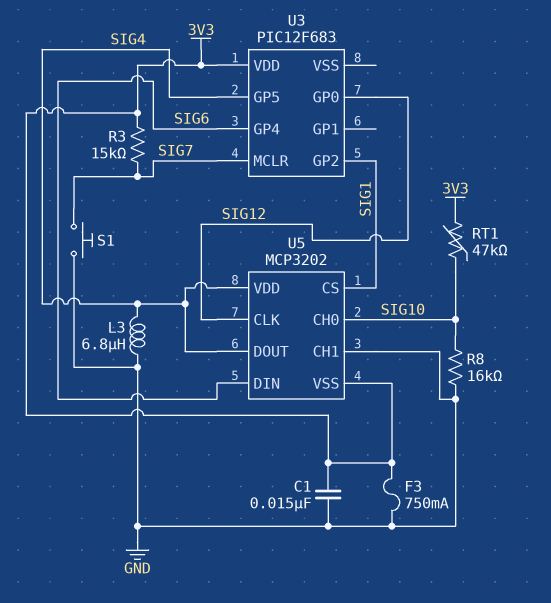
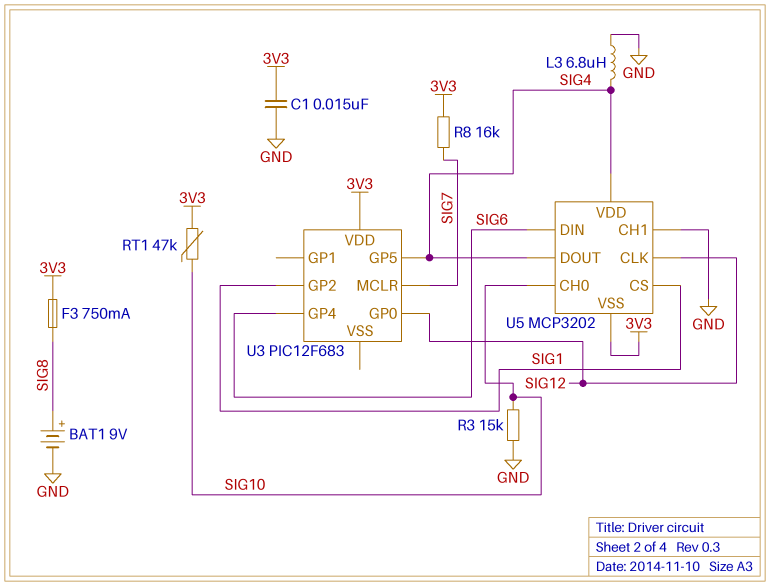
BAT1: none -> 9V (plus SIG8, minus GND)
F3: 750mA (3V3, GND) -> 750mA (3V3, SIG8)
R3: 15k (3V3, SIG7) -> 15k (GND, SIG10)
R8: 16k (GND, SIG10) -> 16k (3V3, SIG7)
S1: button (GND, SIG7) -> none

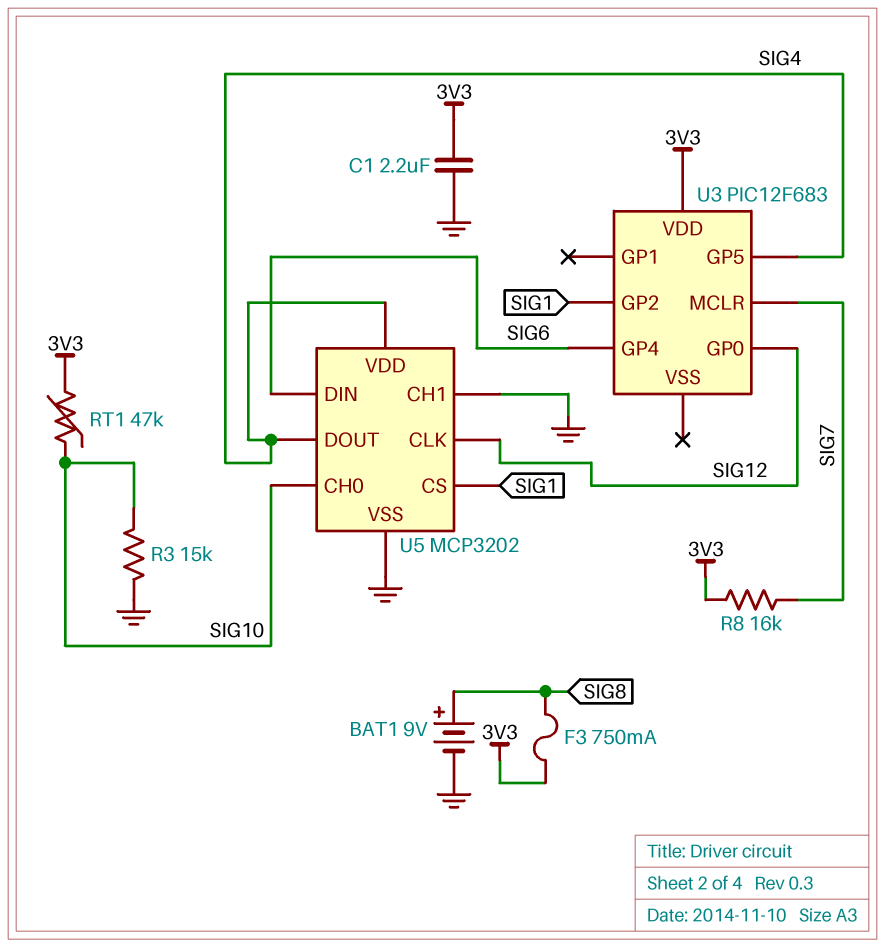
C1: 15nF (3V3, GND) -> 2.2uF (3V3, GND)
L3: 6.8uH (GND, SIG4) -> none
U5 pin VSS: 3V3 -> GND

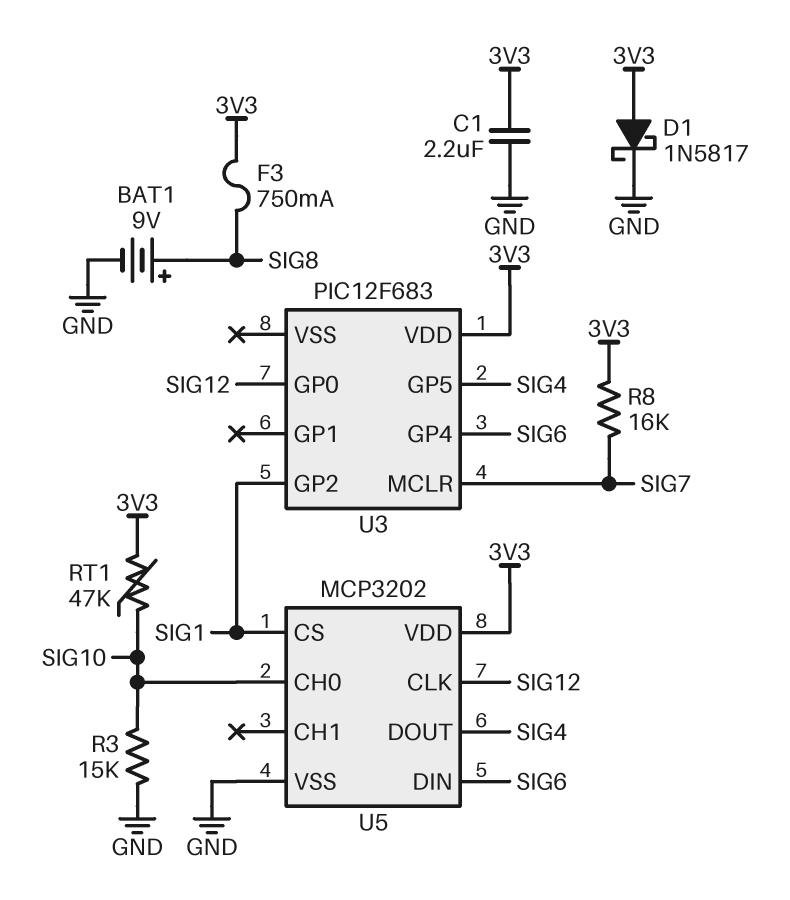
D1: none -> schottky 1N5817 (A 3V3, K GND)
U5 pin CH1: GND -> none
U5 pin VDD: SIG4 -> 3V3

